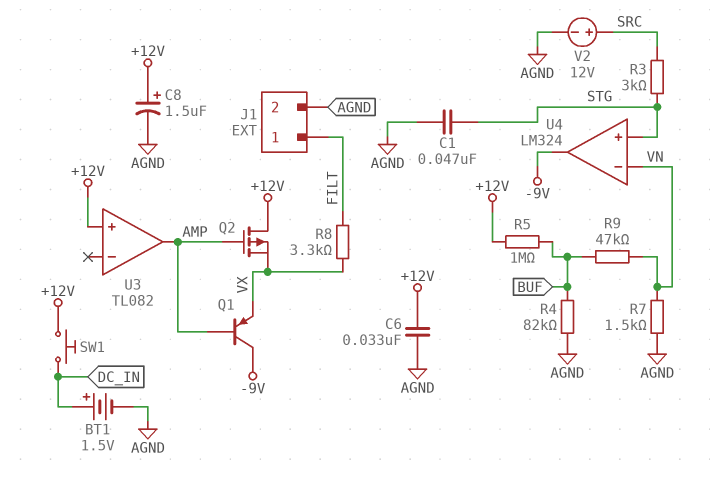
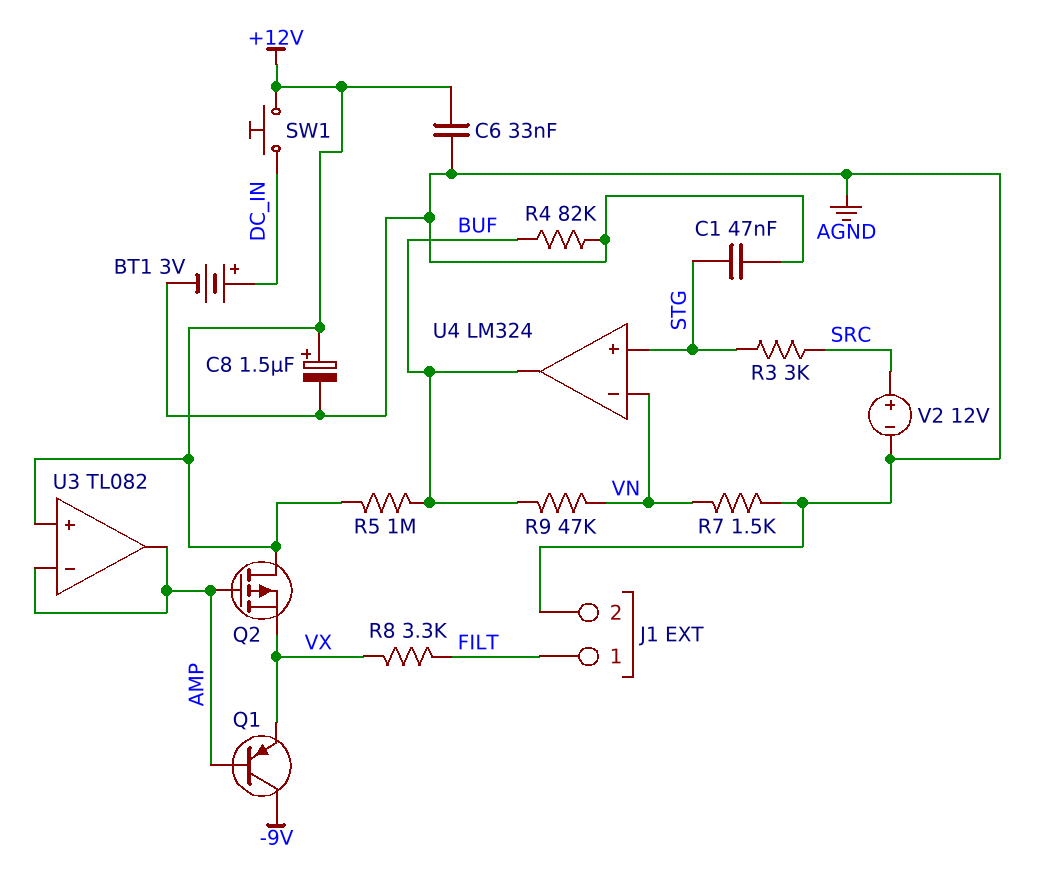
BT1: 1.5V (plus DC_IN, minus AGND) -> 3V (plus DC_IN, minus AGND)
U3 pin in-: none -> AMP
U4 pin out: -9V -> BUF

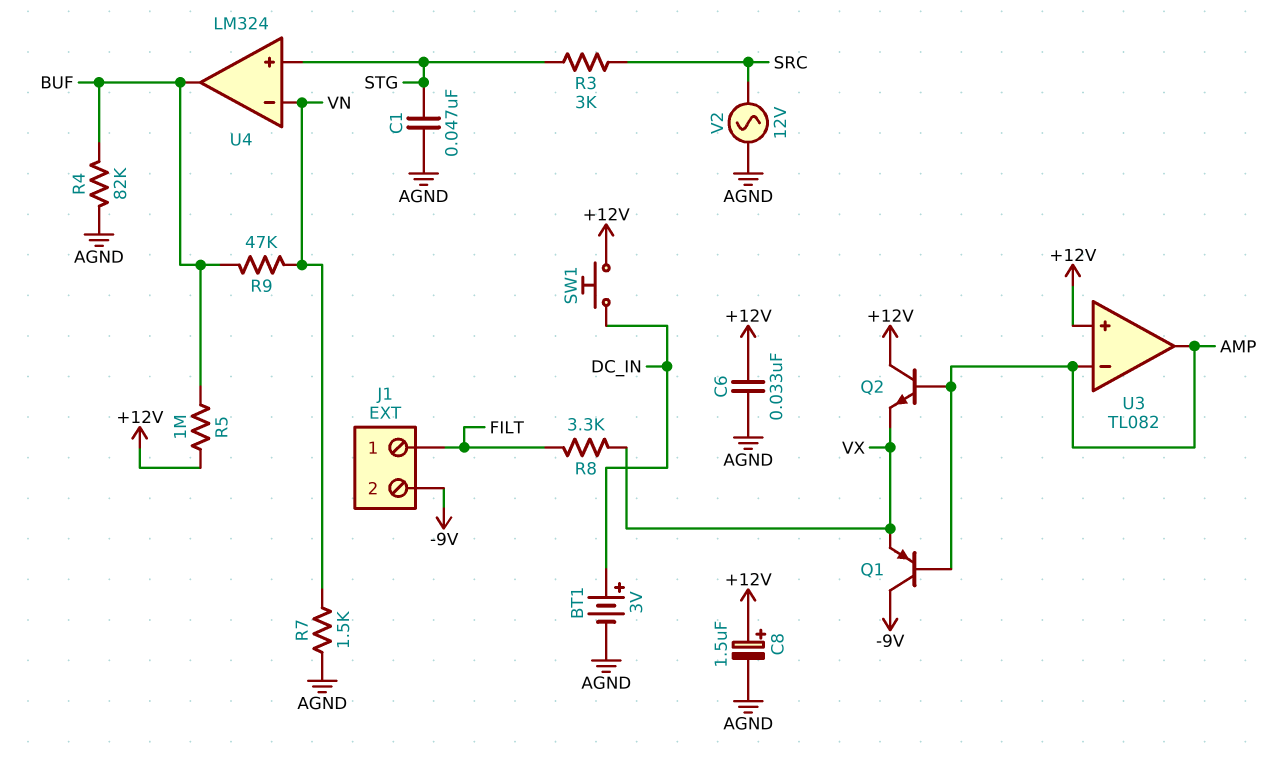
J1 pin 2: AGND -> -9V
Q2: PMOS (G AMP, D +12V, S VX) -> NPN (B AMP, C +12V, E VX)
V2: 12V (plus SRC, minus AGND) -> AC 12V (AGND, SRC)

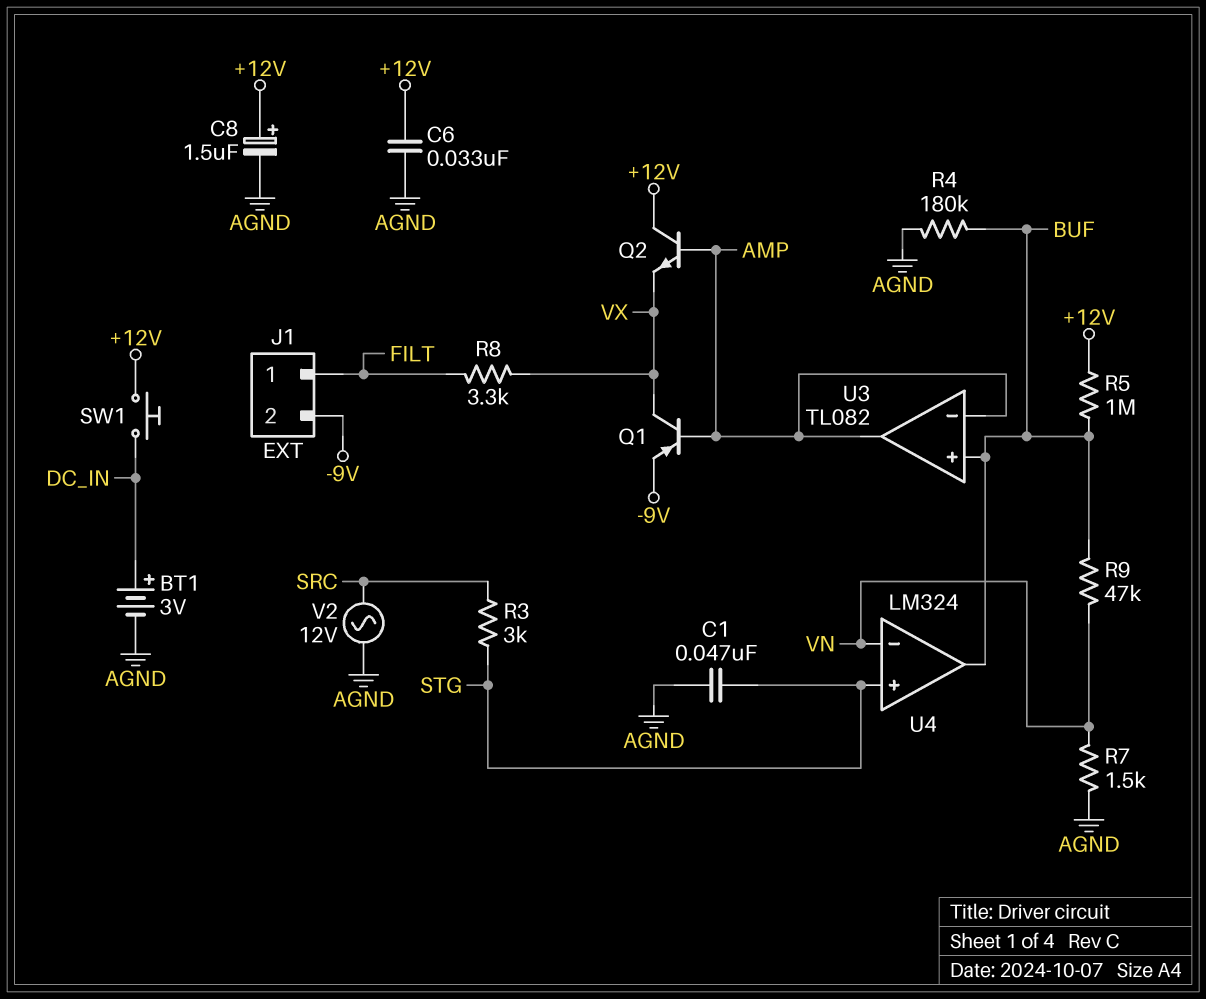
Q1: PNP (B AMP, C -9V, E VX) -> PNP (B AMP, C VX, E -9V)
R4: 82k (AGND, BUF) -> 180k (AGND, BUF)
U3 pin in+: +12V -> BUF

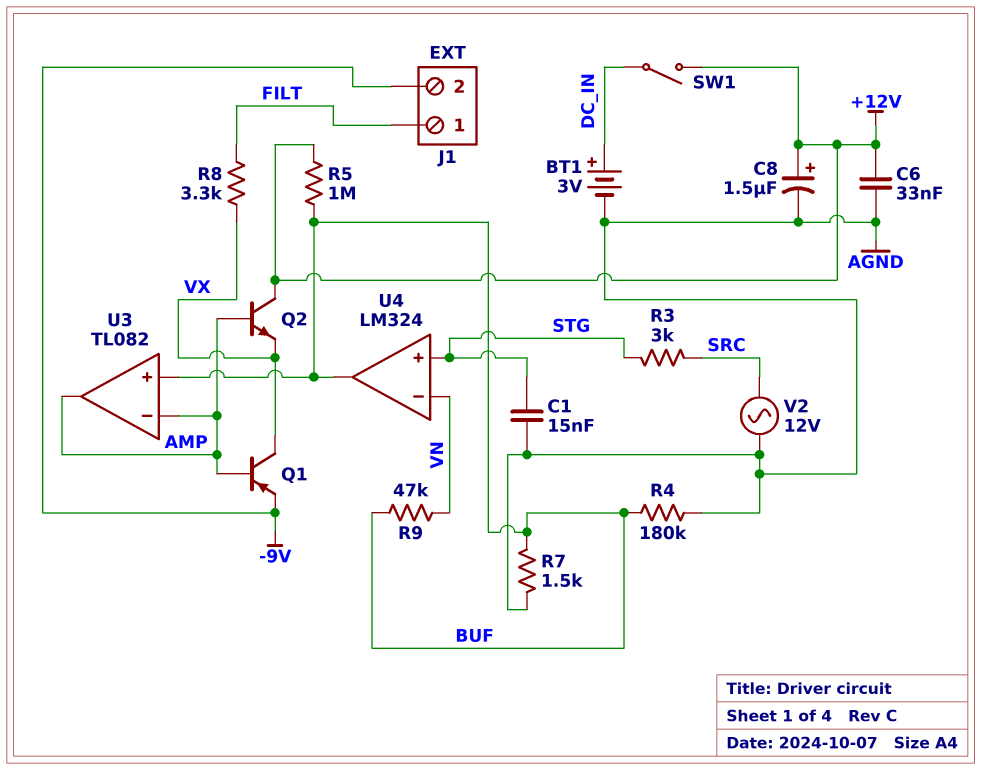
C1: 47nF (AGND, STG) -> 15nF (AGND, STG)
R7: 1.5k (AGND, VN) -> 1.5k (AGND, BUF)
SW1: button (+12V, DC_IN) -> switch (+12V, DC_IN)

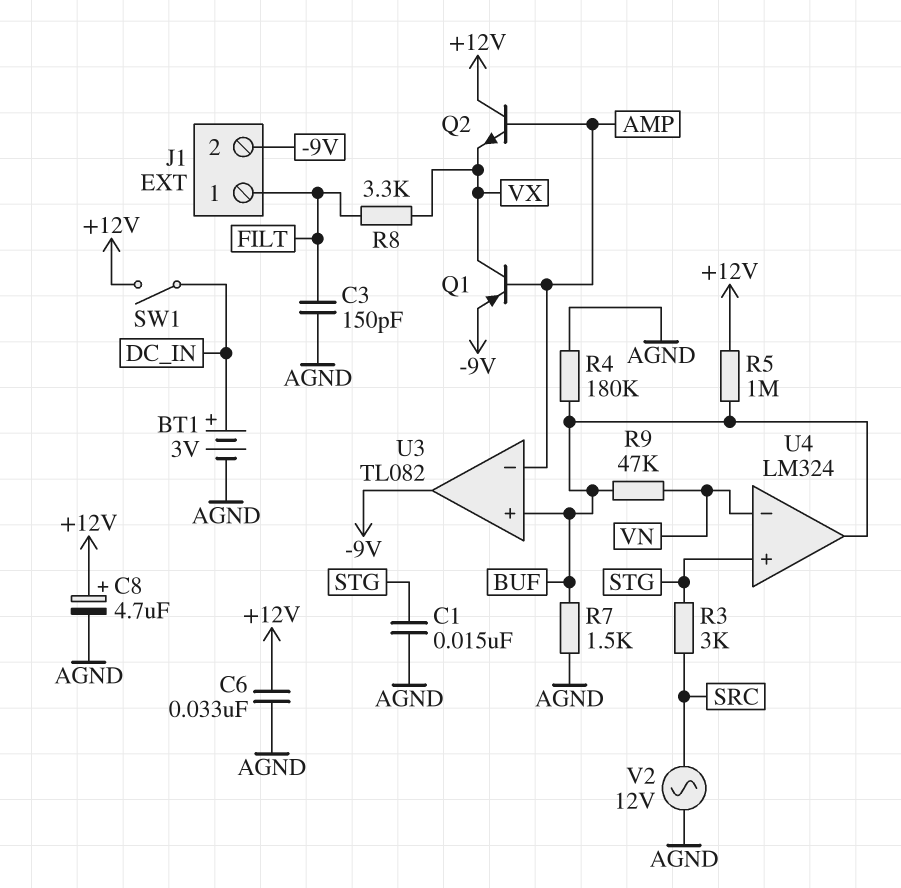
C3: none -> 150pF (AGND, FILT)
C8: 1.5uF (plus +12V, minus AGND) -> 4.7uF (plus +12V, minus AGND)
U3 pin out: AMP -> -9V

